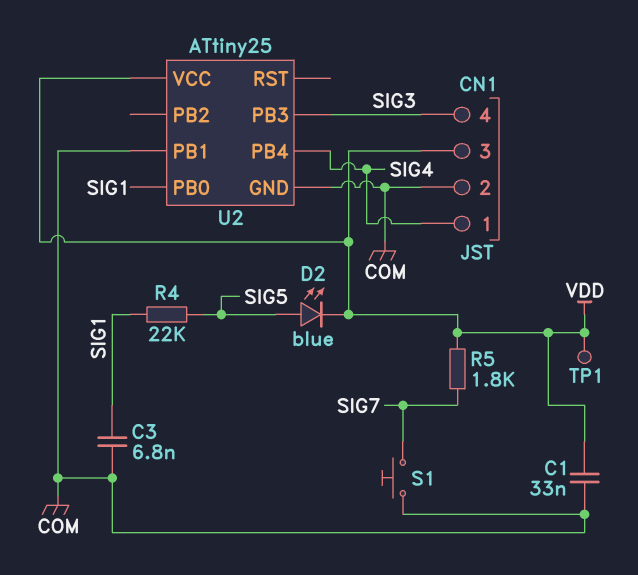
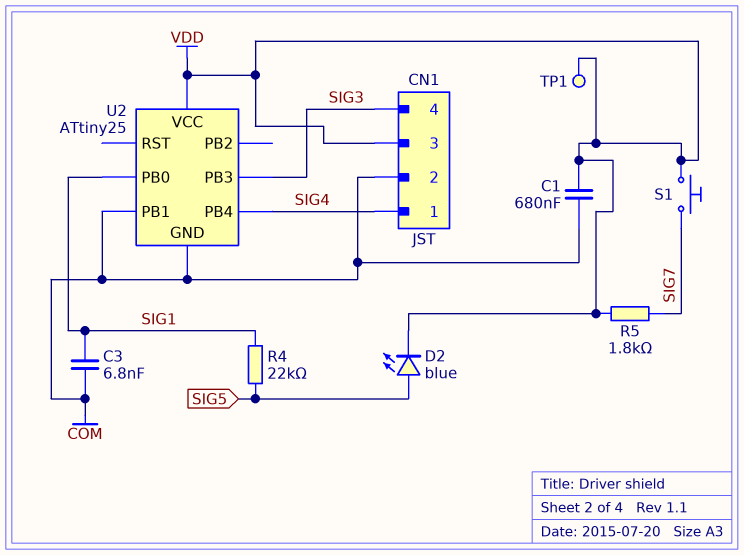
C1: 33nF (COM, VDD) -> 680nF (COM, VDD)
S1: button (COM, SIG7) -> button (SIG7, VDD)

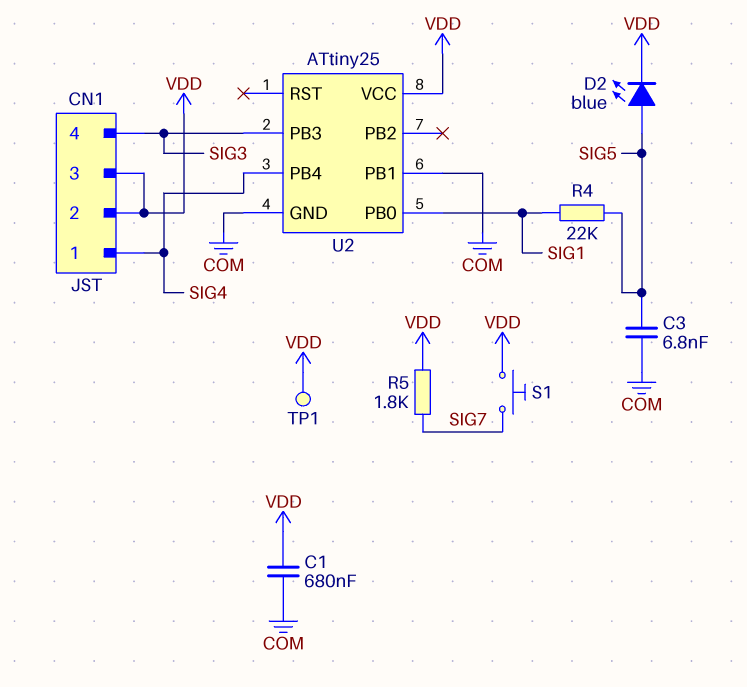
C3: 6.8nF (COM, SIG1) -> 6.8nF (COM, SIG5)
CN1 pin 2: COM -> VDD

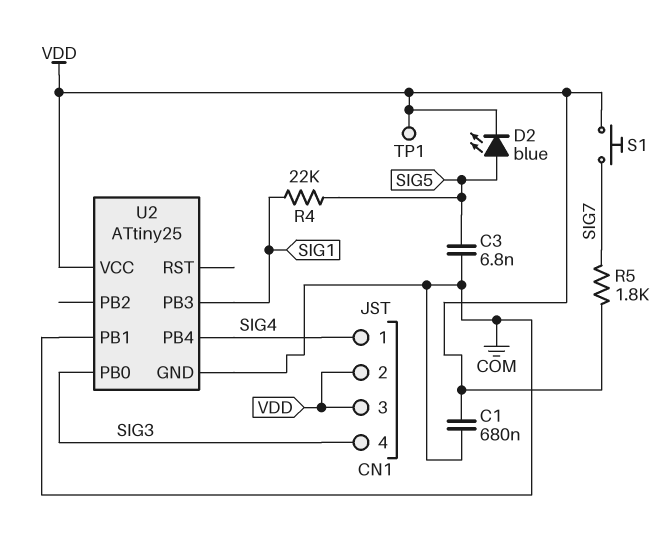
U2 pin PB0: SIG1 -> SIG3
U2 pin PB3: SIG3 -> SIG1

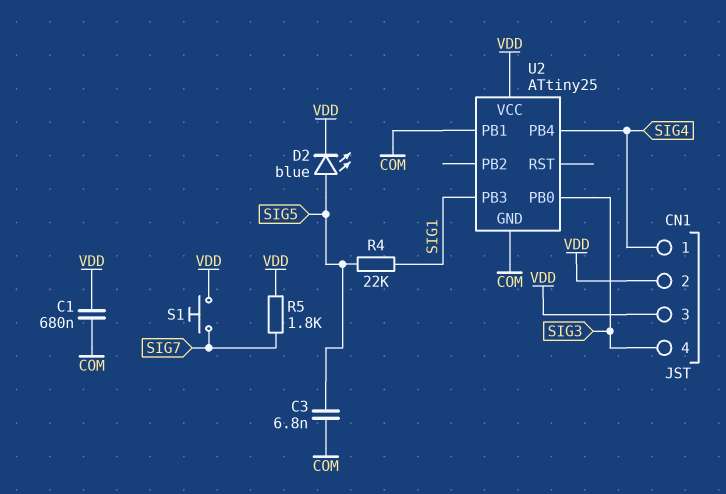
TP1: test point (VDD) -> none

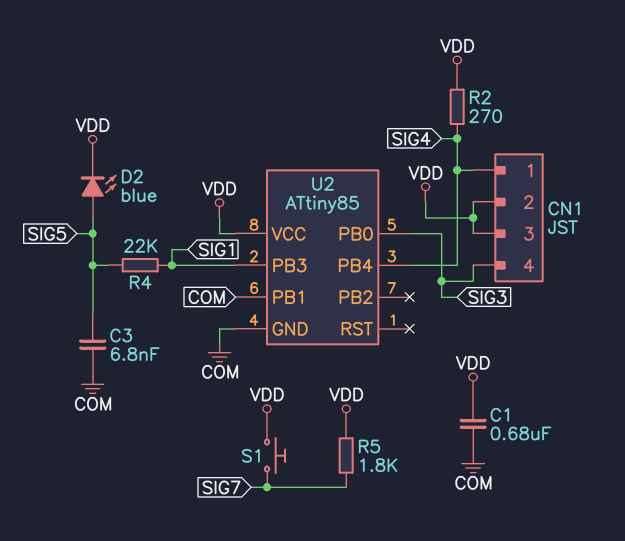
R2: none -> 270 (SIG4, VDD)
U2: ATtiny25 -> ATtiny85

